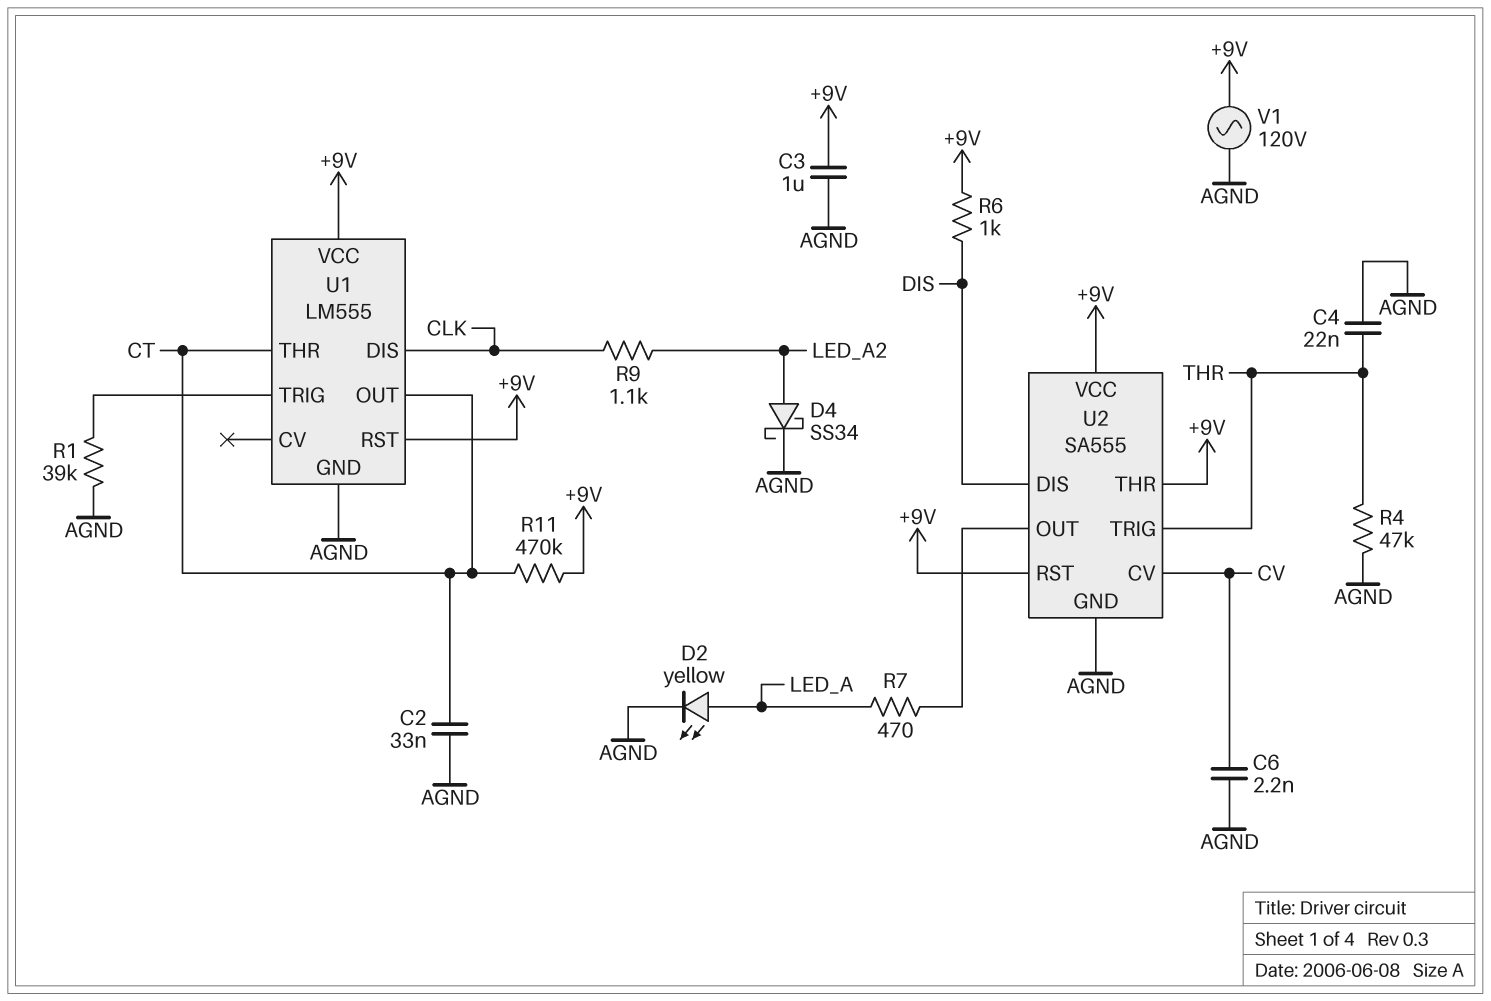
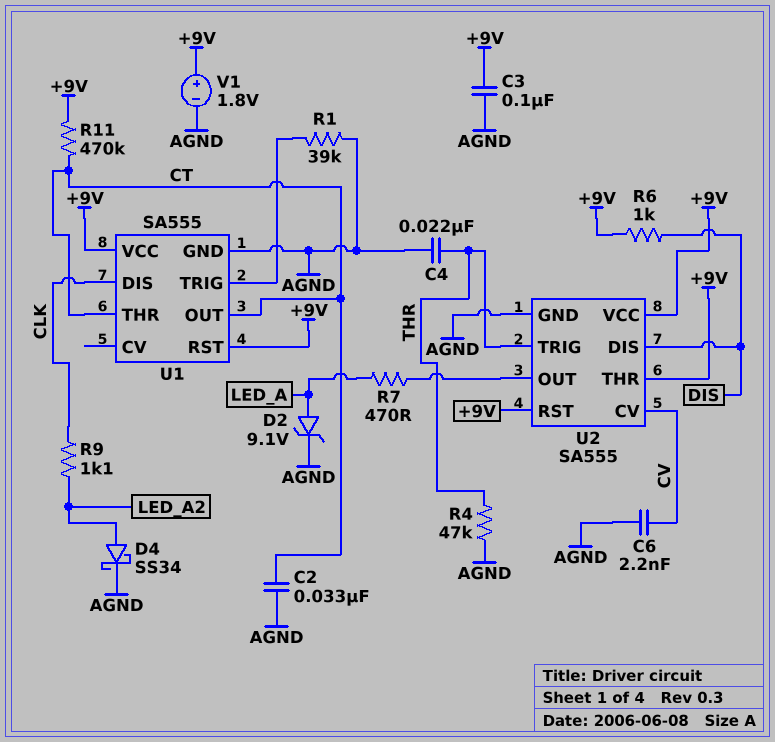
C3: 1uF (+9V, AGND) -> 100nF (+9V, AGND)
D2: LED yellow (A LED_A, K AGND) -> zener 9.1V (A LED_A, K AGND)
U1: LM555 -> SA555
V1: AC 120V (+9V, AGND) -> 1.8V (plus +9V, minus AGND)

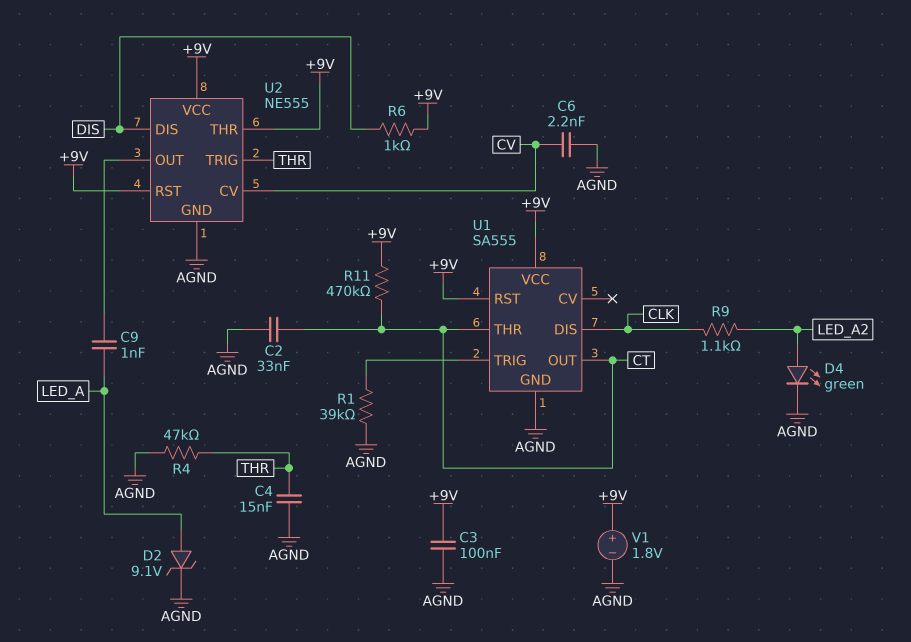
C4: 22nF (AGND, THR) -> 15nF (AGND, THR)
C9: none -> 1nF (LED_A, U2/OUT)
D4: schottky SS34 (A LED_A2, K AGND) -> LED green (A LED_A2, K AGND)
R7: 470 (LED_A, U2/OUT) -> none
U2: SA555 -> NE555

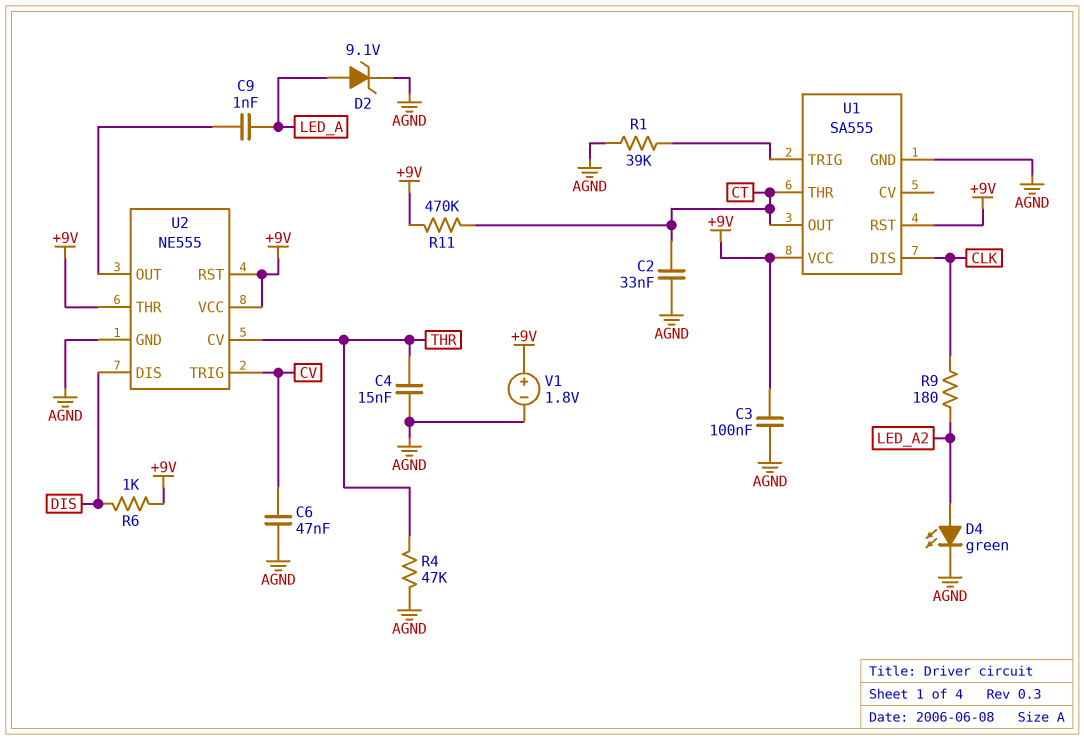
C6: 2.2nF (AGND, CV) -> 47nF (AGND, CV)
R9: 1.1k (CLK, LED_A2) -> 180 (CLK, LED_A2)
U2 pin CV: CV -> THR
U2 pin TRIG: THR -> CV

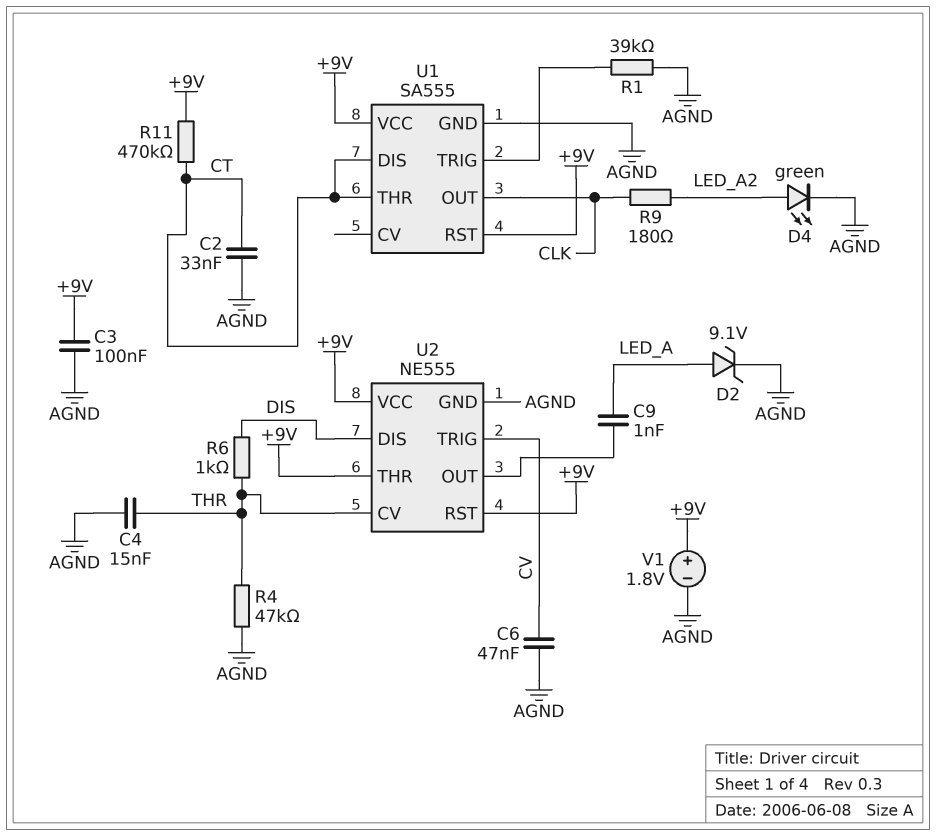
R6: 1k (+9V, DIS) -> 1k (DIS, THR)
U1 pin DIS: CLK -> CT
U1 pin OUT: CT -> CLK

